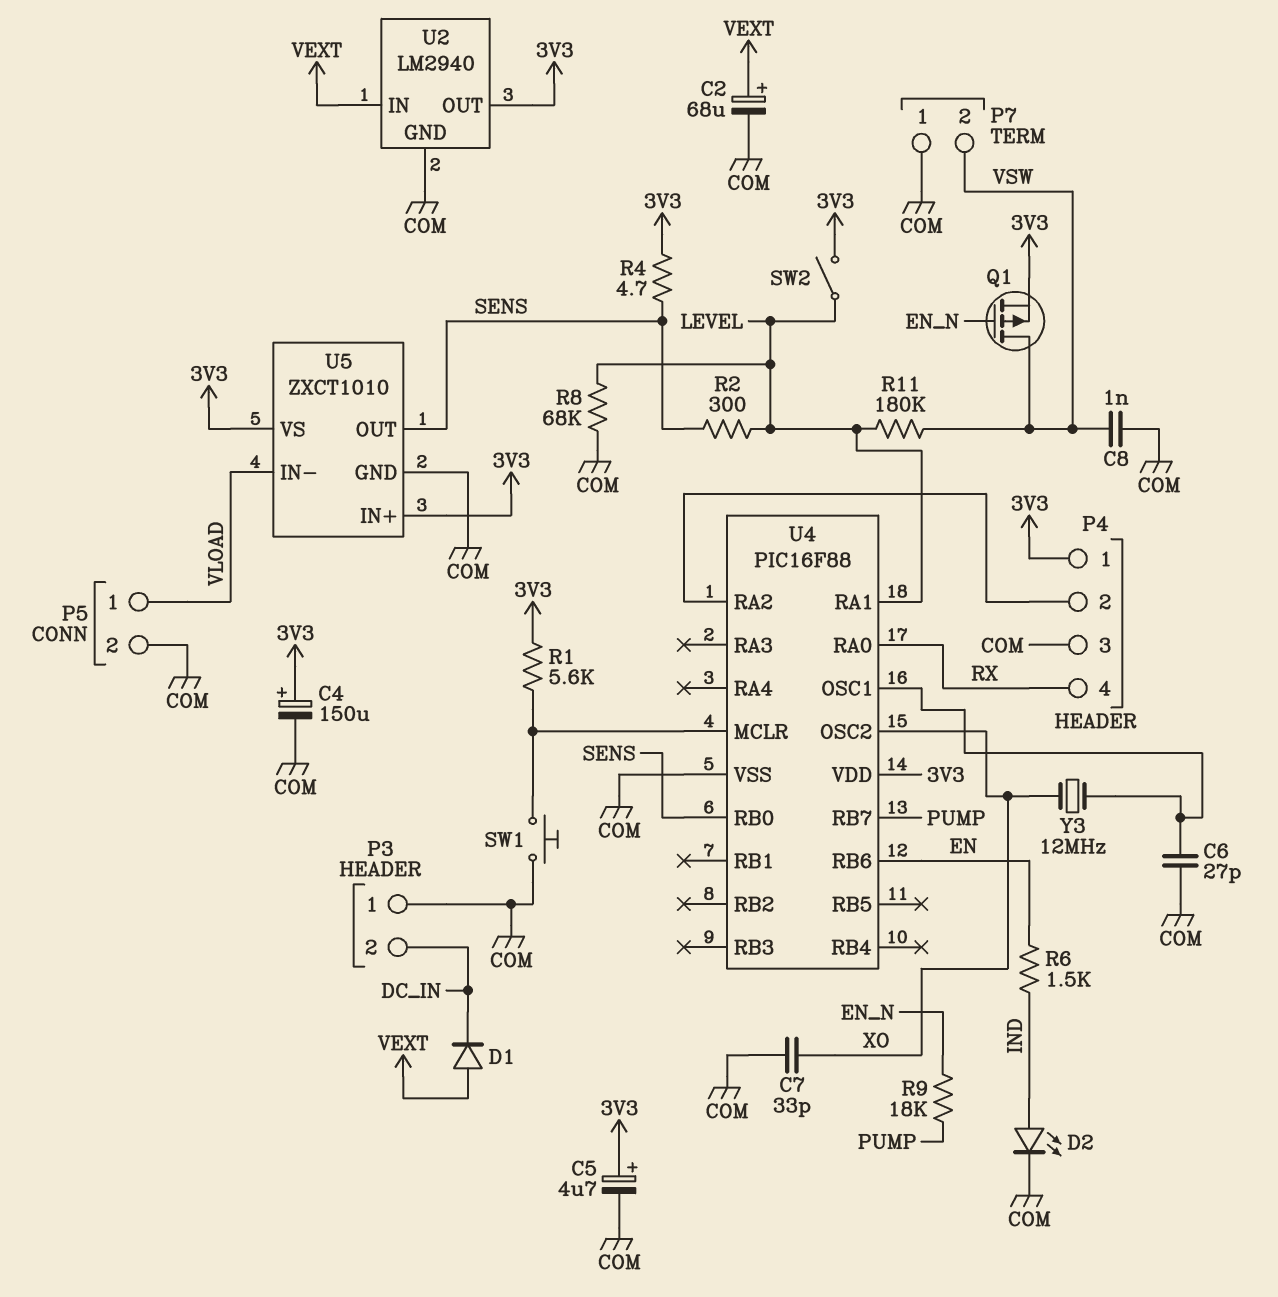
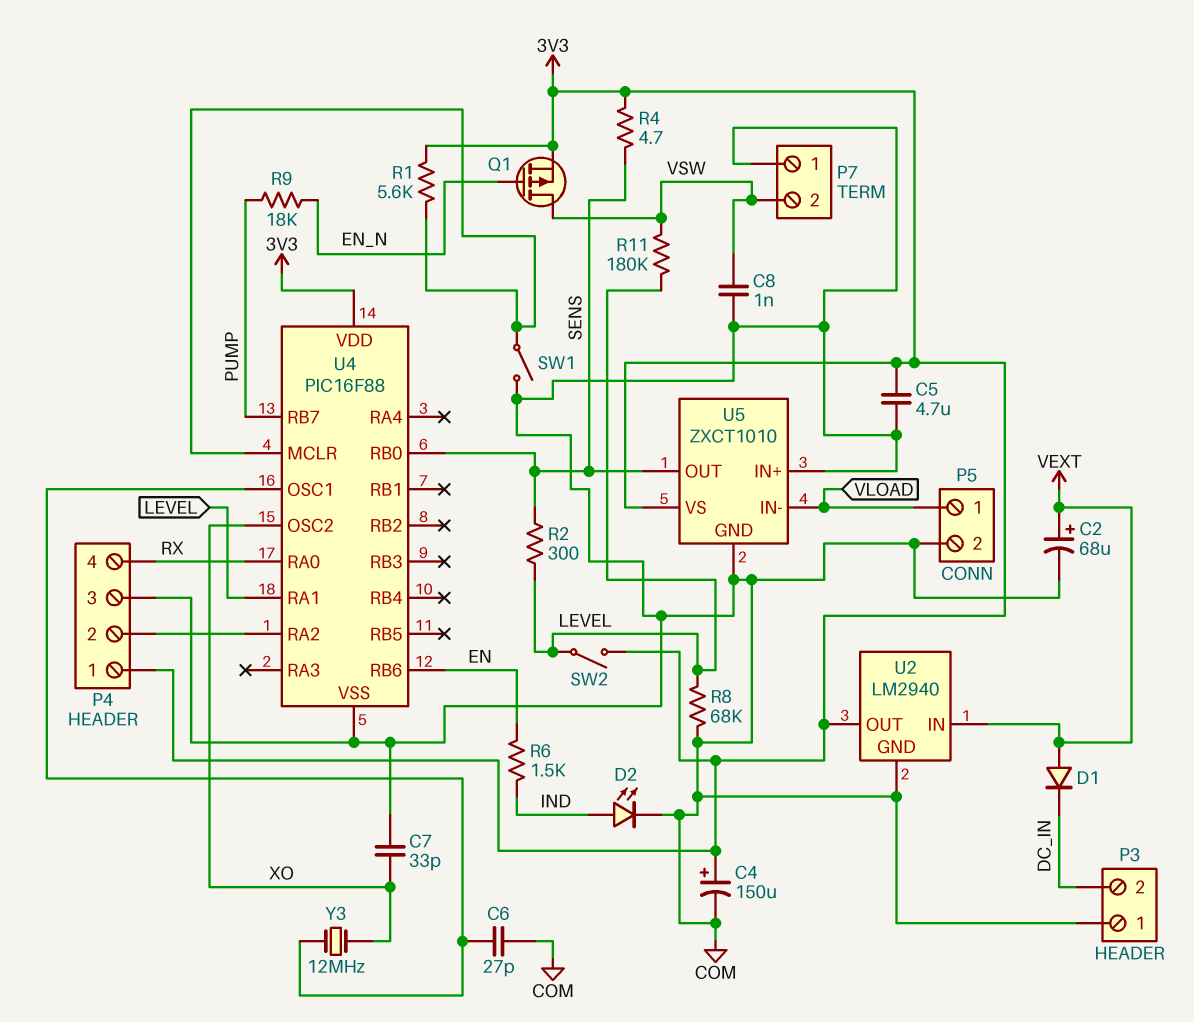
C5: 4.7uF (plus 3V3, minus COM) -> 4.7uF (3V3, COM)
SW1: button (COM, U4/MCLR) -> switch (COM, U4/MCLR)
U5 pin IN+: 3V3 -> COM

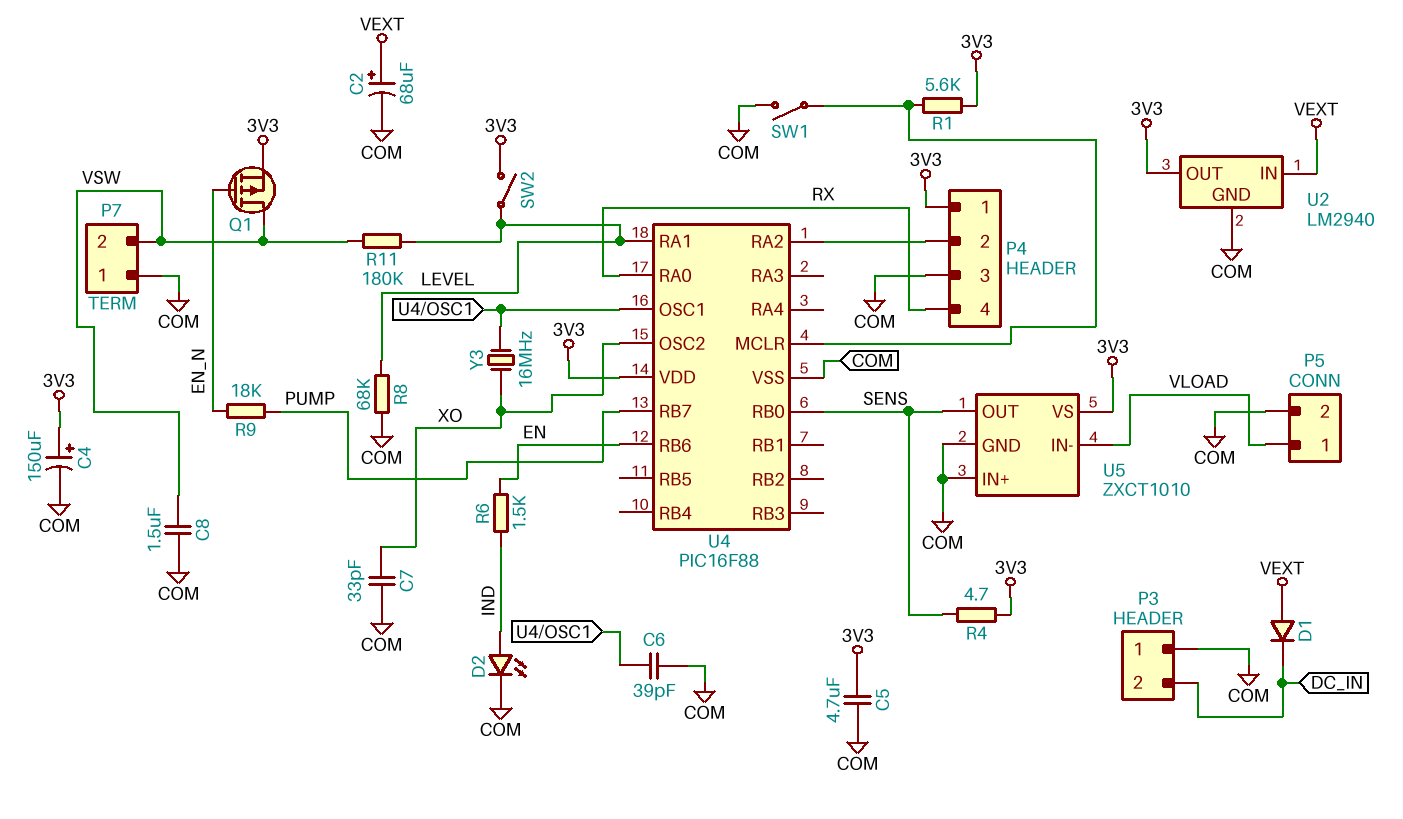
C6: 27pF (COM, U4/OSC1) -> 39pF (COM, U4/OSC1)
C8: 1nF (COM, VSW) -> 1.5uF (COM, VSW)
R2: 300 (LEVEL, SENS) -> none
Y3: 12MHz (U4/OSC1, XO) -> 16MHz (U4/OSC1, XO)

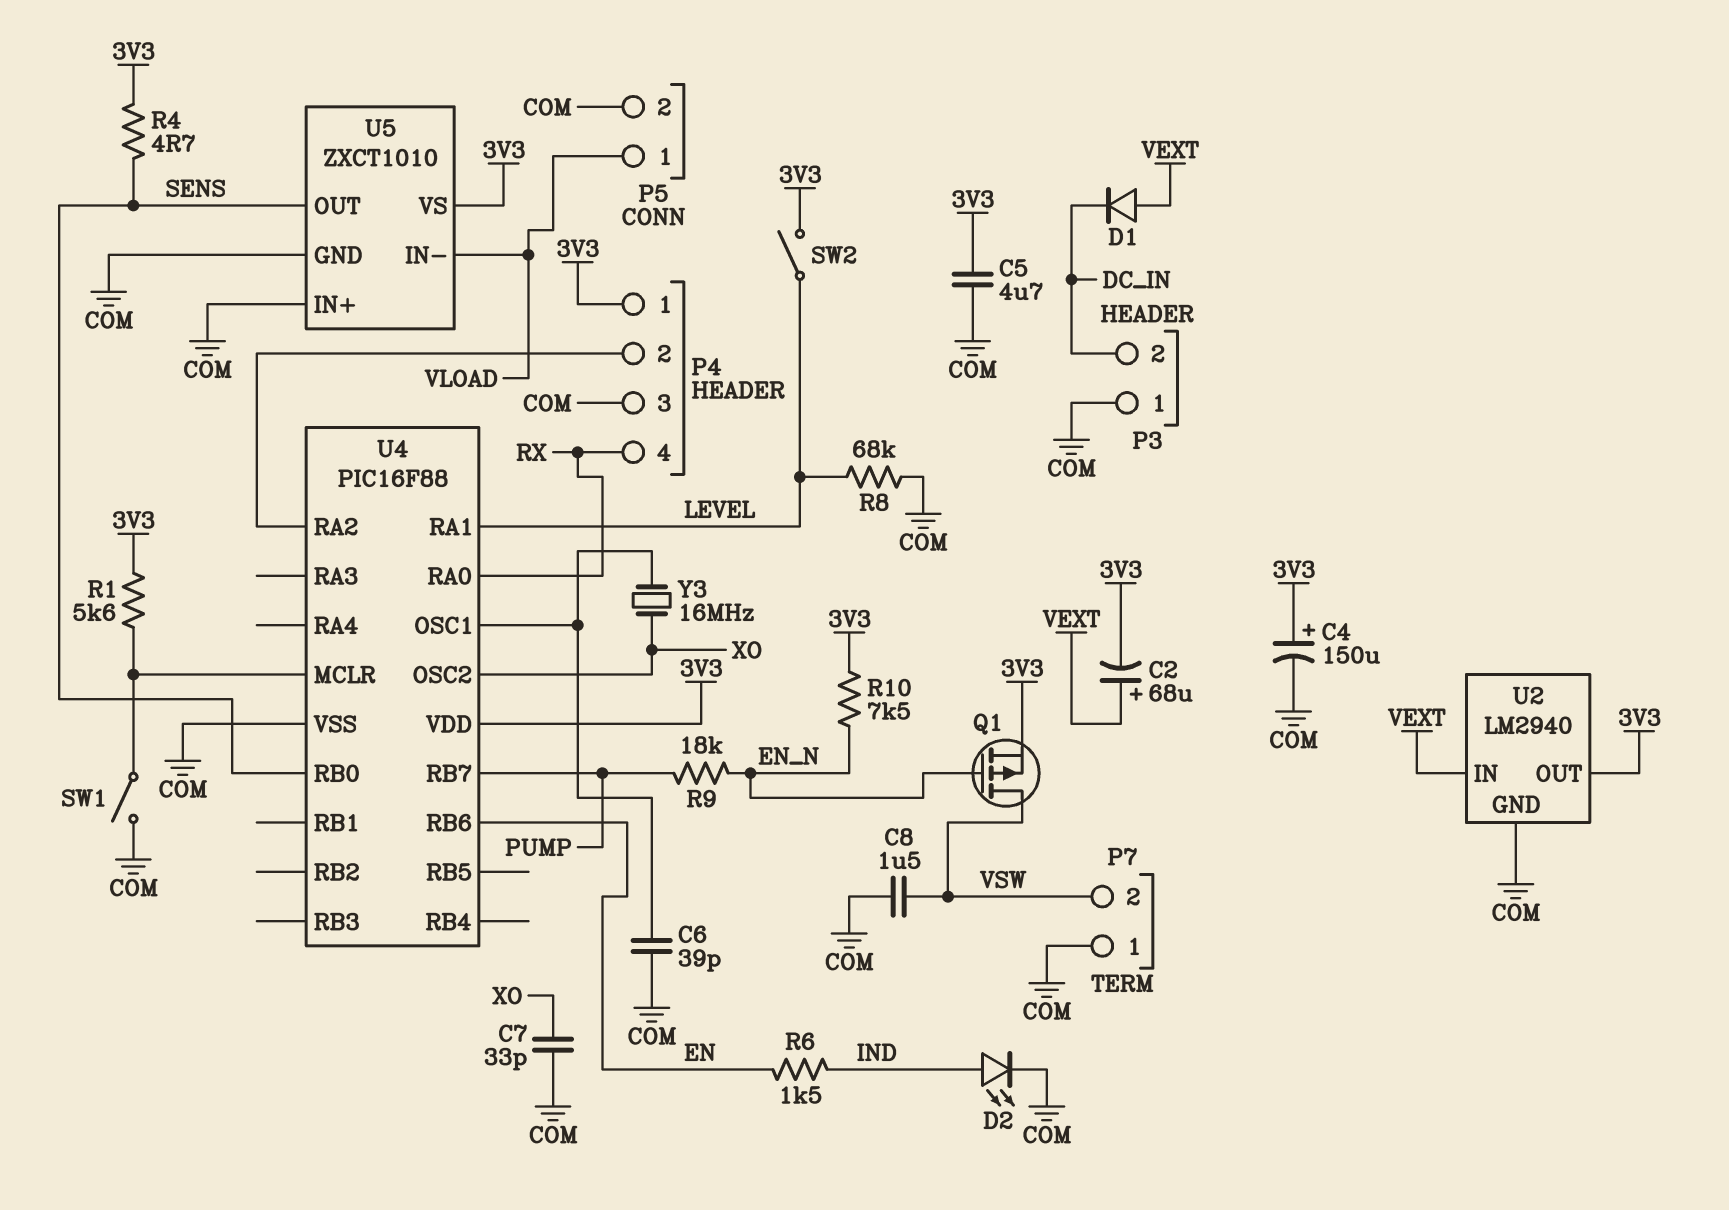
C2: 68uF (plus VEXT, minus COM) -> 68uF (plus VEXT, minus 3V3)
R10: none -> 7.5k (3V3, EN_N)
R11: 180k (LEVEL, VSW) -> none

